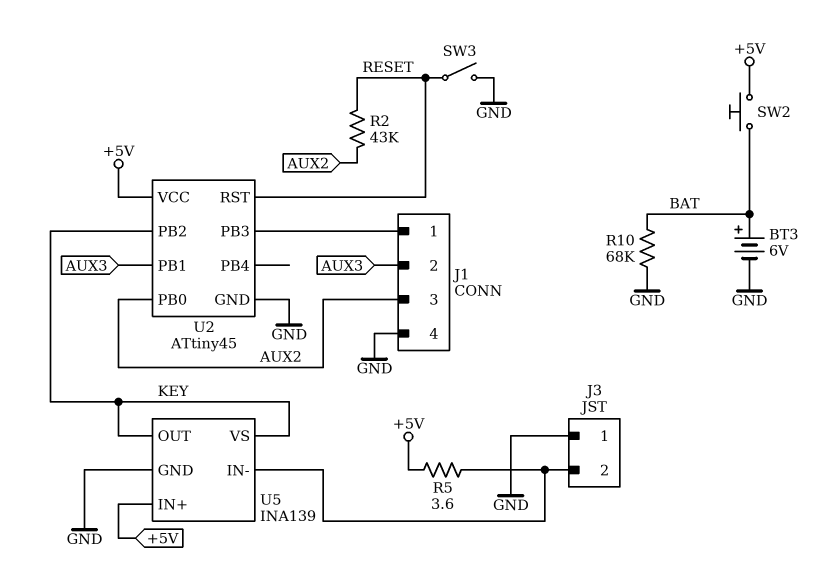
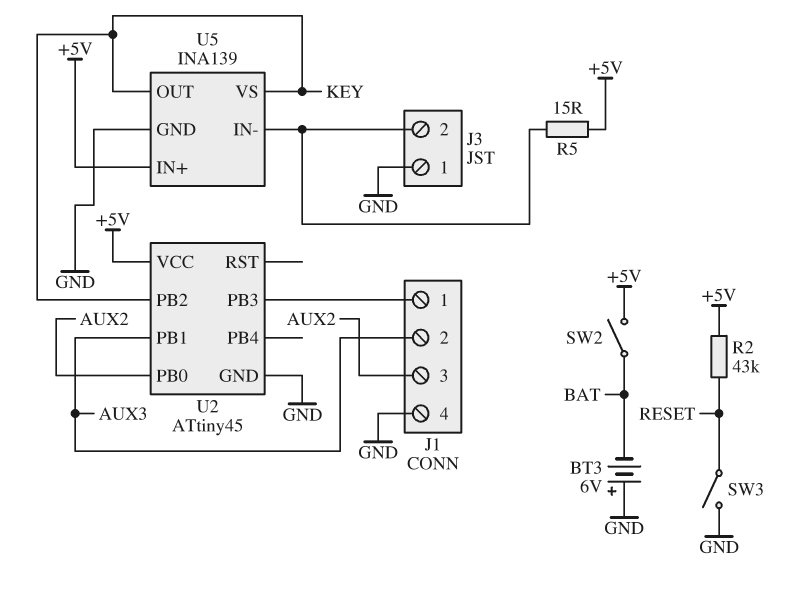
BT3: 6V (plus BAT, minus GND) -> 6V (plus GND, minus BAT)
R2: 43k (AUX2, RESET) -> 43k (+5V, RESET)
R5: 3.6 (+5V, J3/2) -> 15 (+5V, J3/2)
R10: 68k (BAT, GND) -> none
SW2: button (+5V, BAT) -> switch (+5V, BAT)
U2 pin RST: RESET -> none

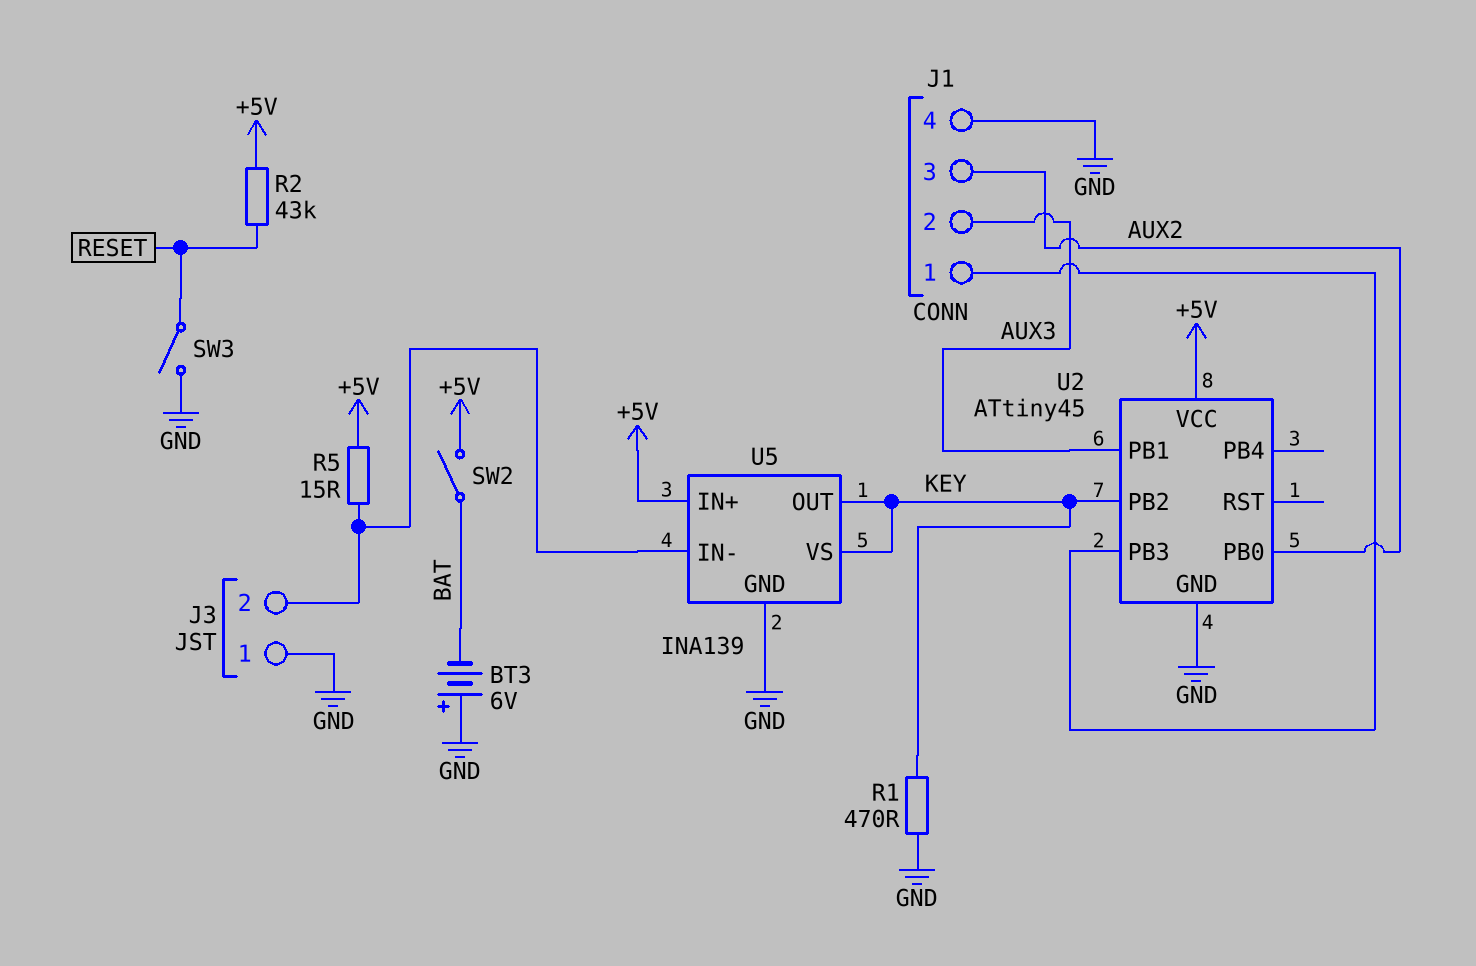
R1: none -> 470 (GND, KEY)

